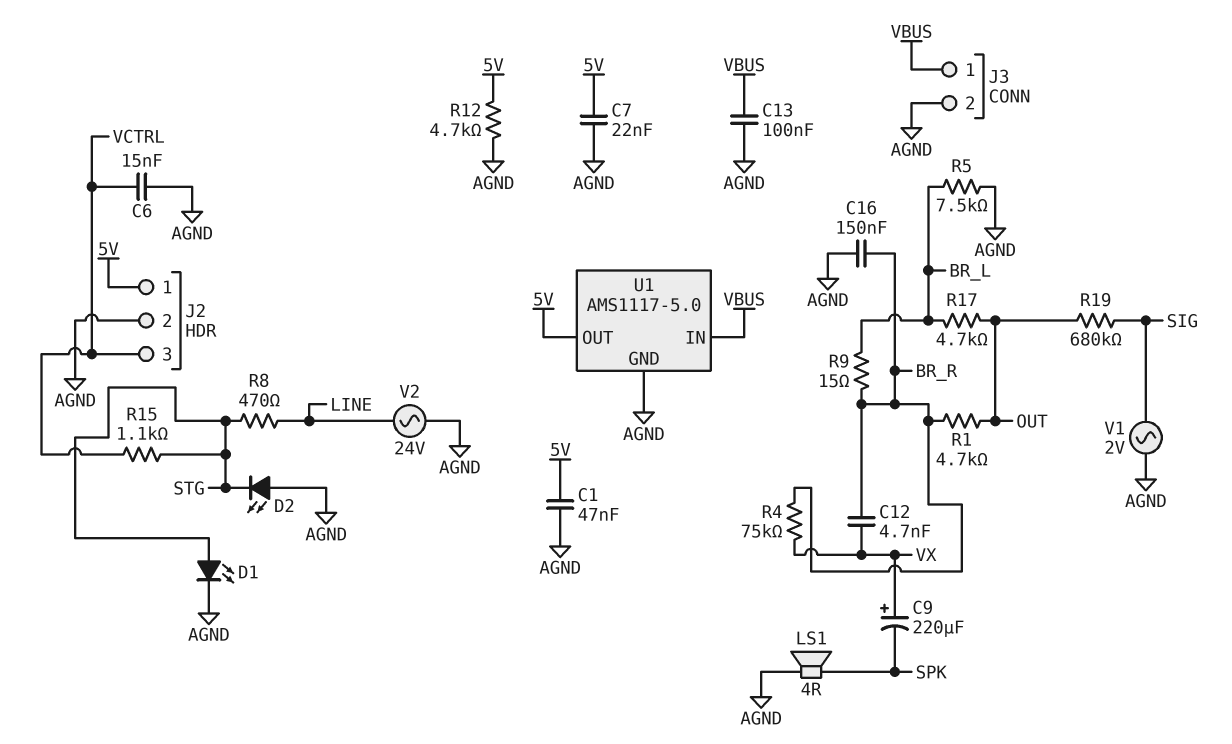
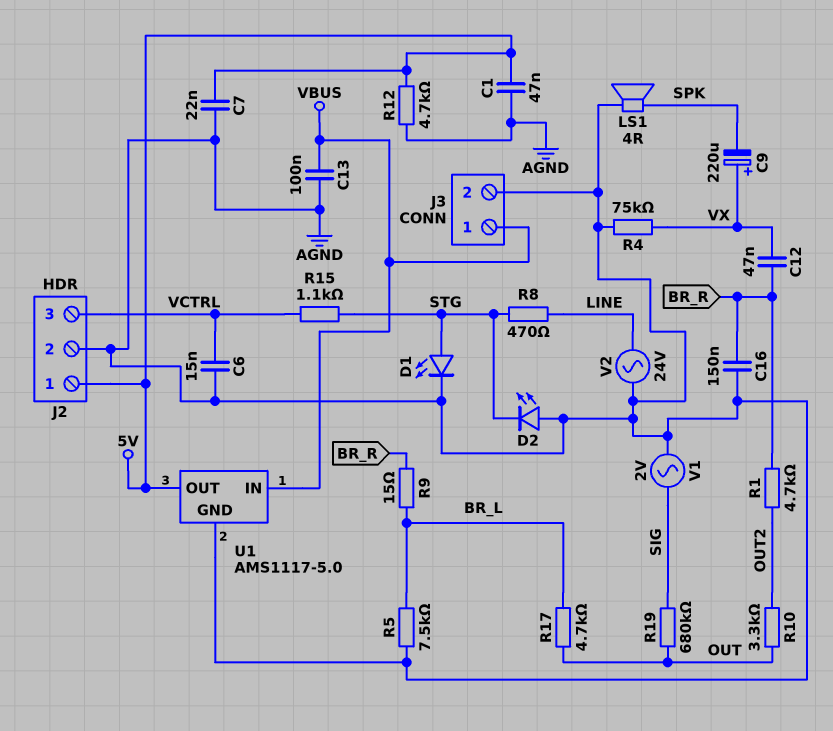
C12: 4.7nF (BR_R, VX) -> 47nF (BR_R, VX)
R1: 4.7k (BR_R, OUT) -> 4.7k (BR_R, OUT2)
R4: 75k (BR_R, VX) -> 75k (AGND, VX)
R10: none -> 3.3k (OUT, OUT2)

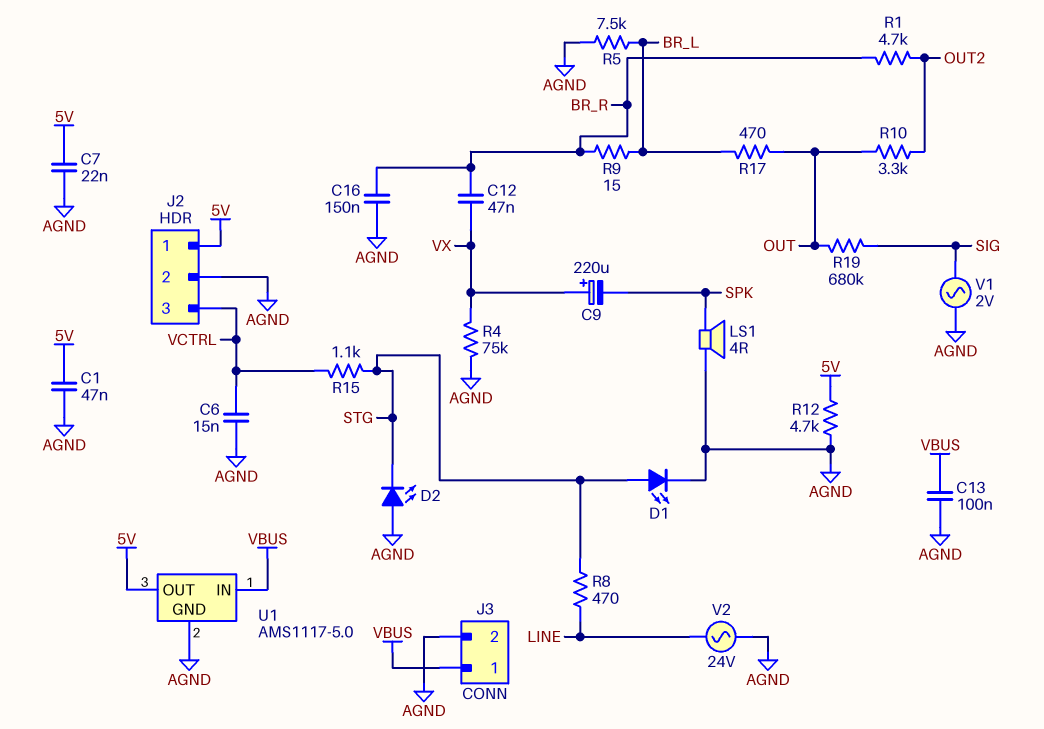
R17: 4.7k (BR_L, OUT) -> 470 (BR_L, OUT)

